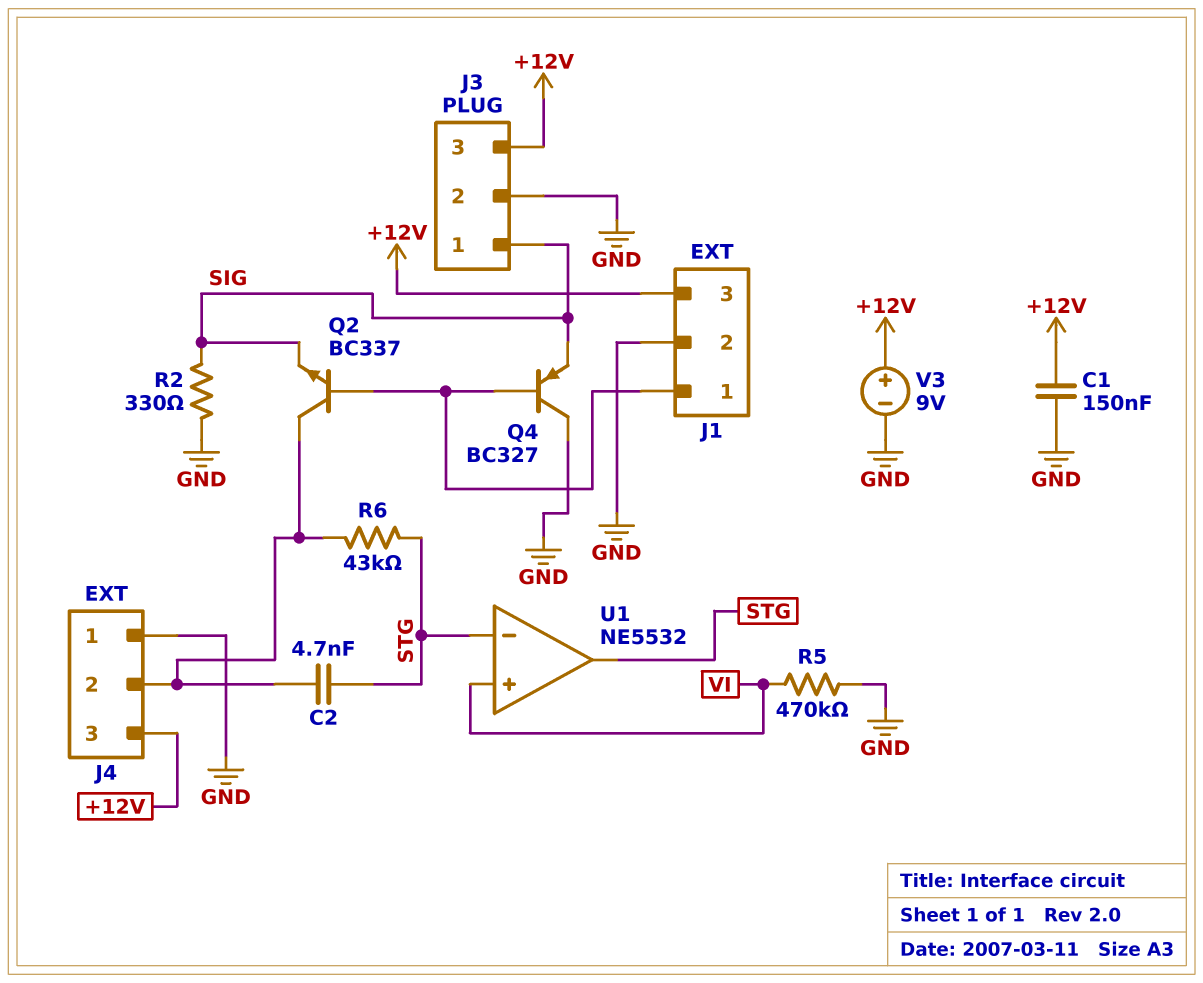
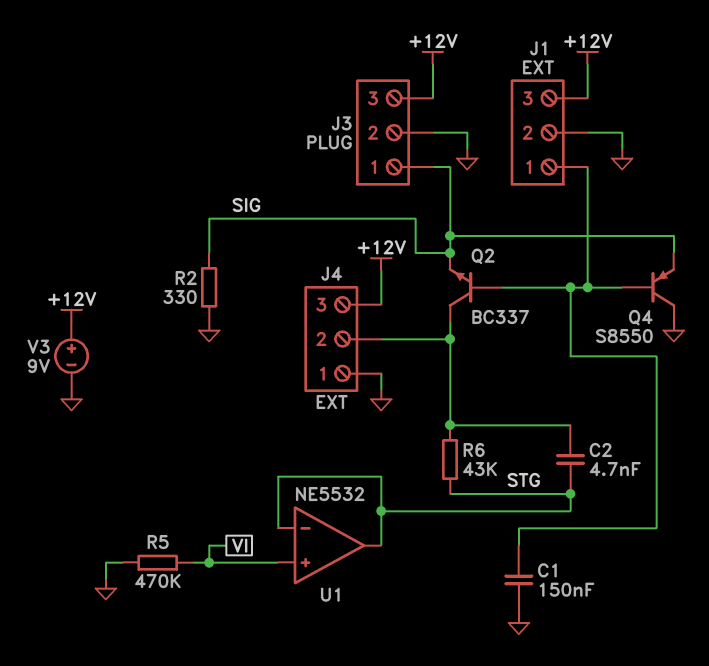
C1: 150nF (+12V, GND) -> 150nF (GND, J1/1)
Q4: PNP BC327 (B J1/1, C GND, E SIG) -> PNP S8550 (B J1/1, C GND, E SIG)

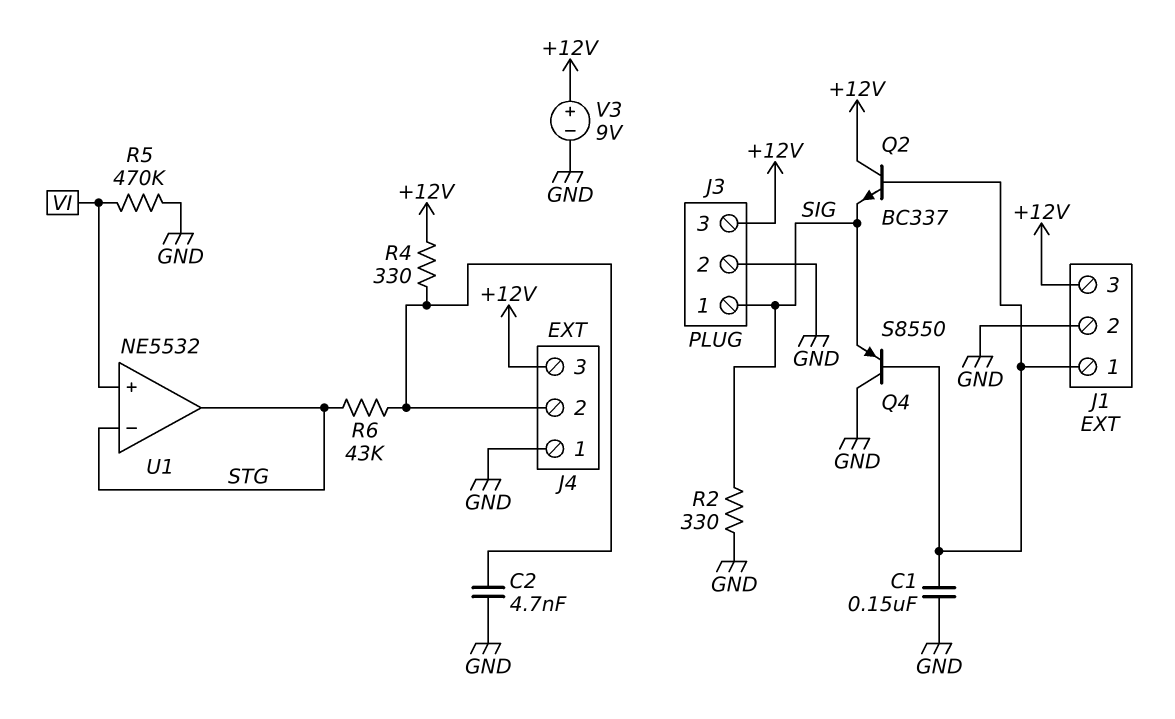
C2: 4.7nF (J4/2, STG) -> 4.7nF (GND, J4/2)
Q2: NPN BC337 (B J1/1, C J4/2, E SIG) -> NPN BC337 (B J1/1, C +12V, E SIG)
R4: none -> 330 (+12V, J4/2)

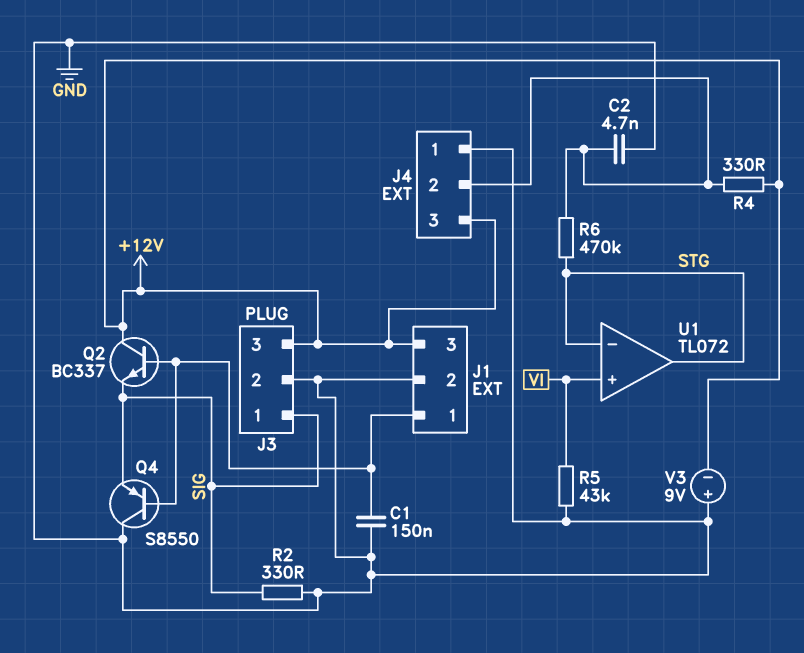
R5: 470k (GND, VI) -> 43k (GND, VI)
R6: 43k (J4/2, STG) -> 470k (J4/2, STG)
U1: NE5532 -> TL072
V3: 9V (plus +12V, minus GND) -> 9V (plus GND, minus +12V)

